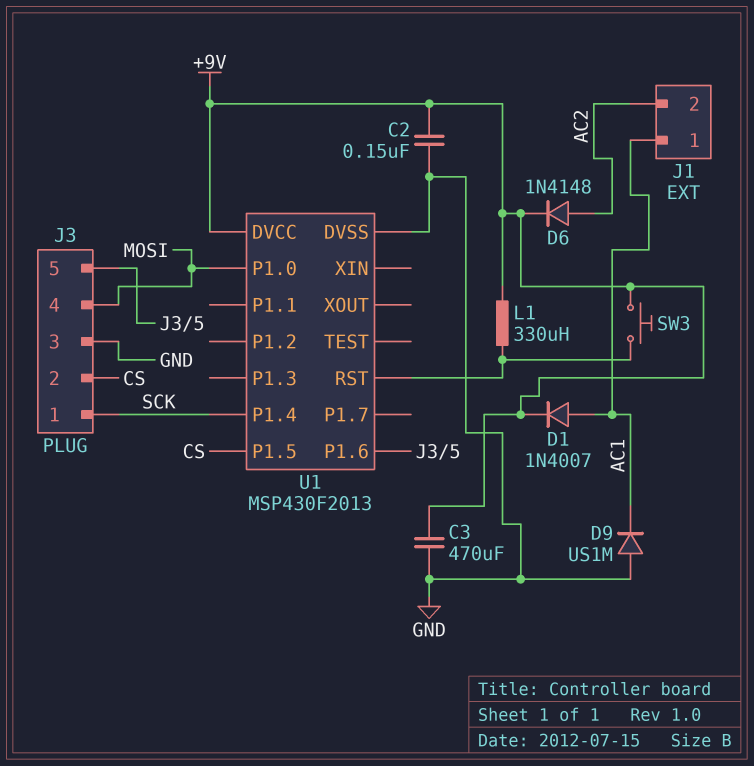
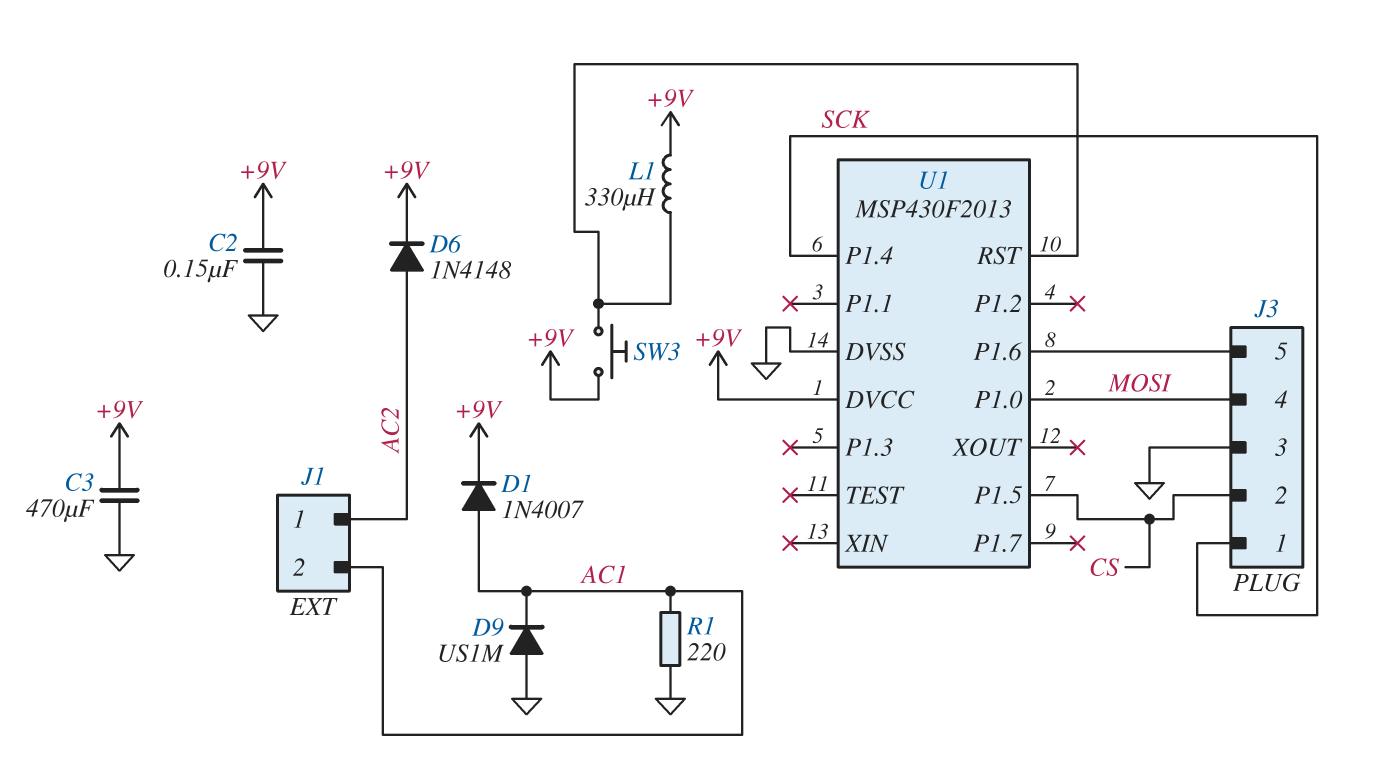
J1 pin 1: AC1 -> AC2
J1 pin 2: AC2 -> AC1
R1: none -> 220 (AC1, GND)

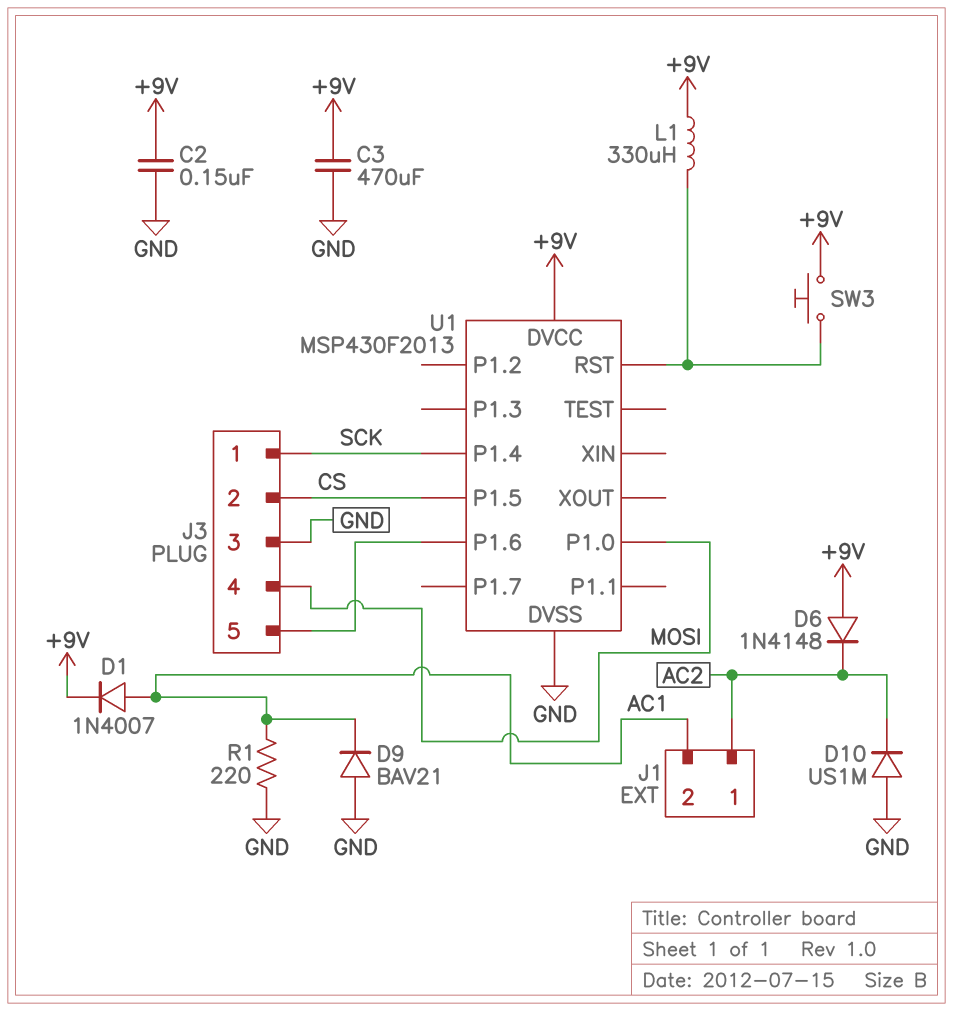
D6: diode 1N4148 (A AC2, K +9V) -> diode 1N4148 (A +9V, K AC2)
D9: diode US1M (A GND, K AC1) -> diode BAV21 (A GND, K AC1)
D10: none -> diode US1M (A GND, K AC2)

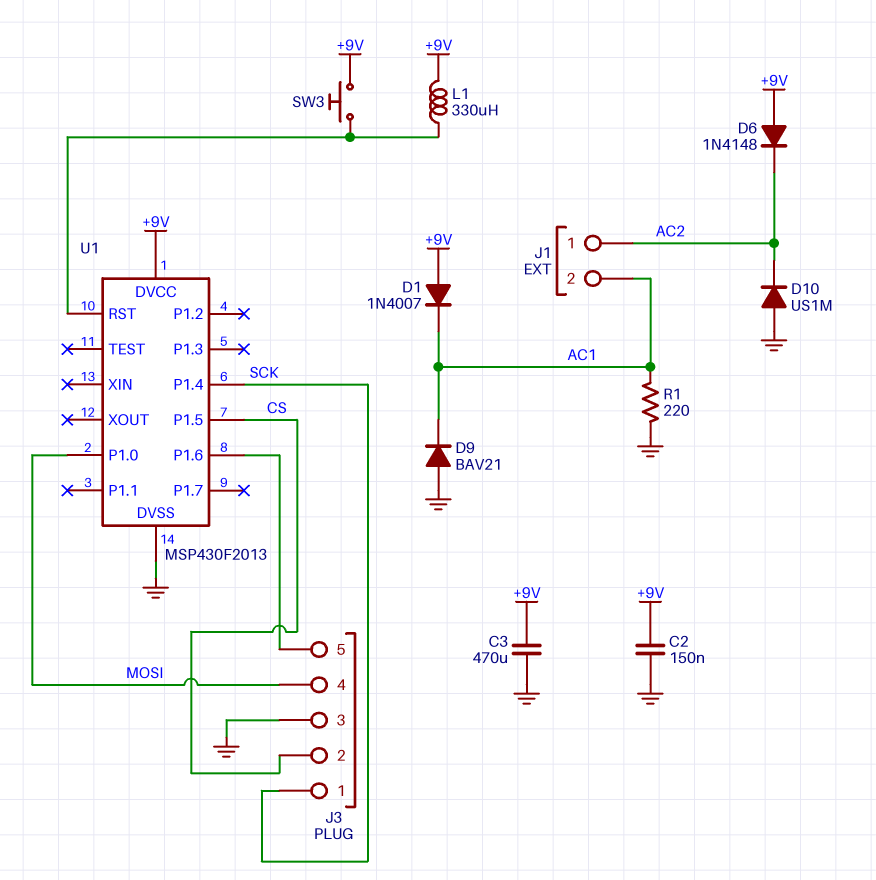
D1: diode 1N4007 (A AC1, K +9V) -> diode 1N4007 (A +9V, K AC1)

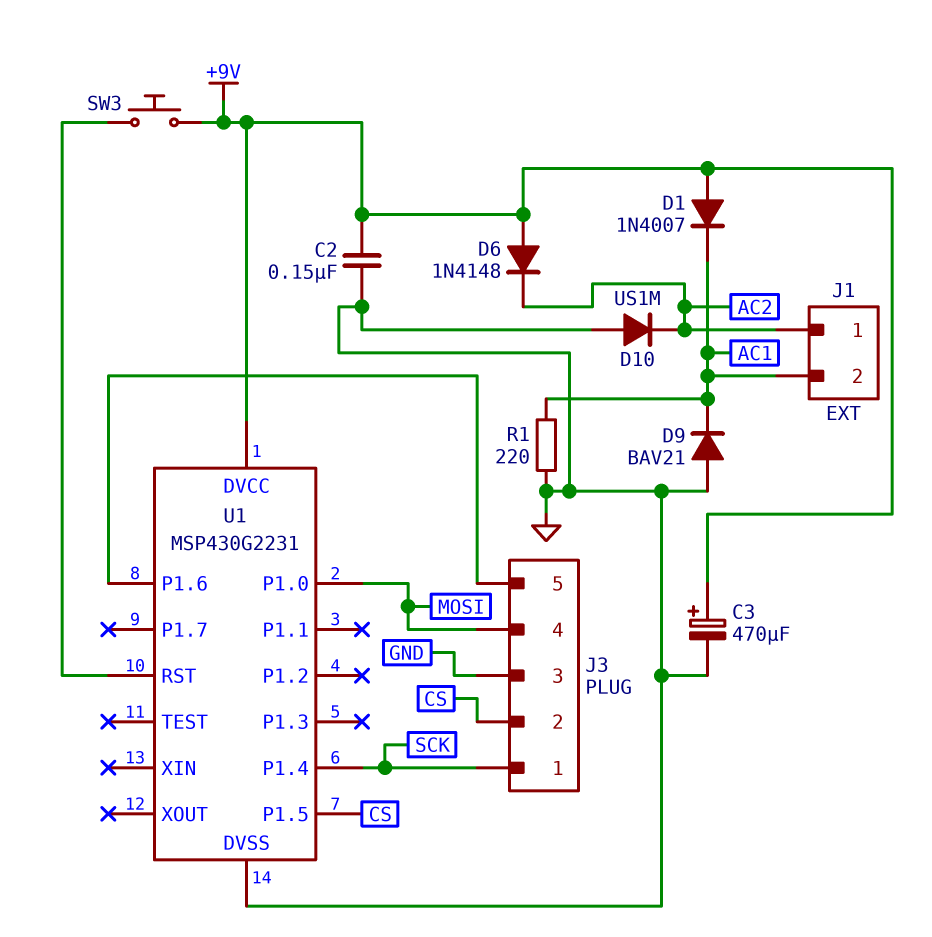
C3: 470uF (+9V, GND) -> 470uF (plus +9V, minus GND)
L1: 330uH (+9V, U1/RST) -> none
U1: MSP430F2013 -> MSP430G2231

